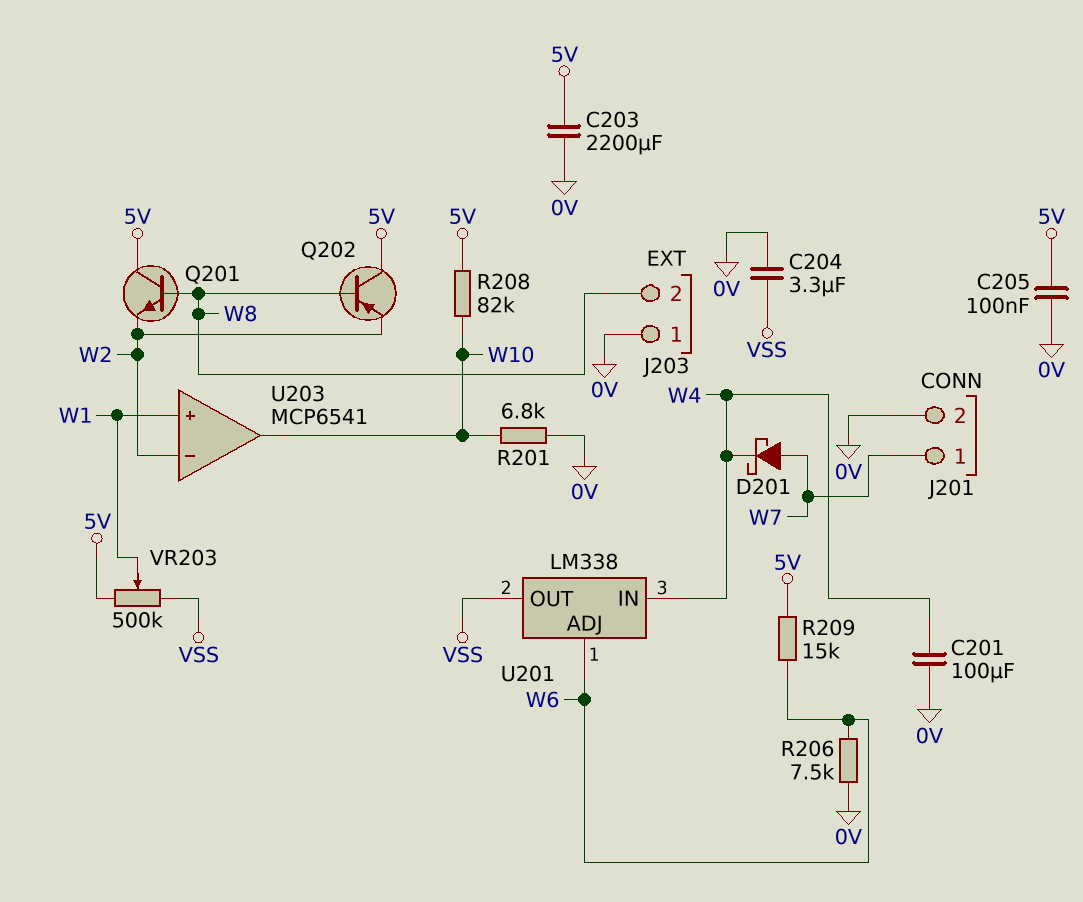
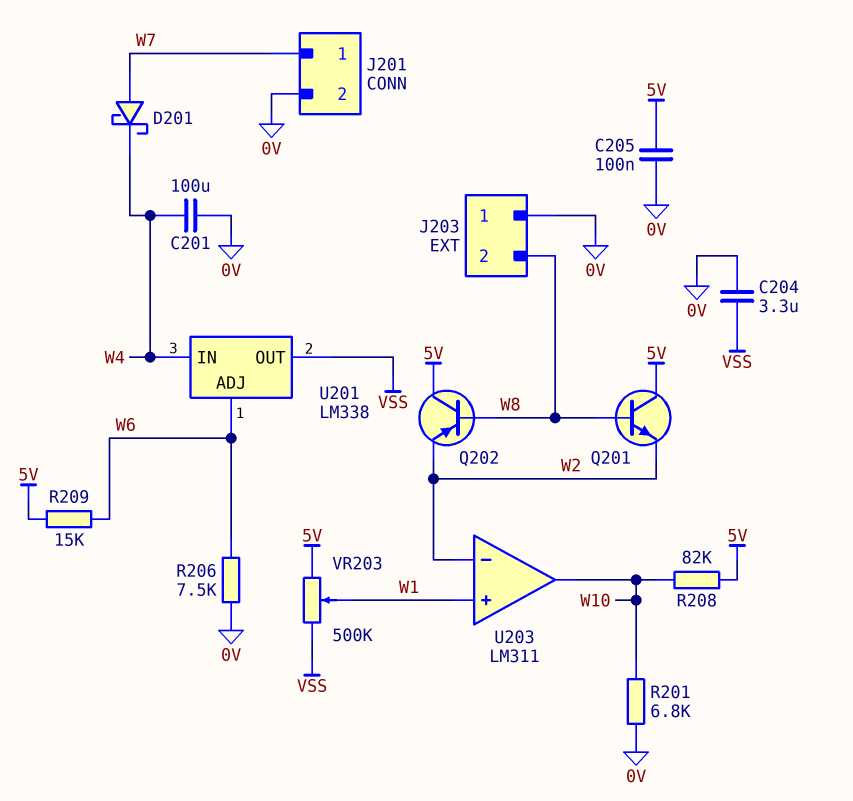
C203: 2200uF (0V, 5V) -> none
U203: MCP6541 -> LM311

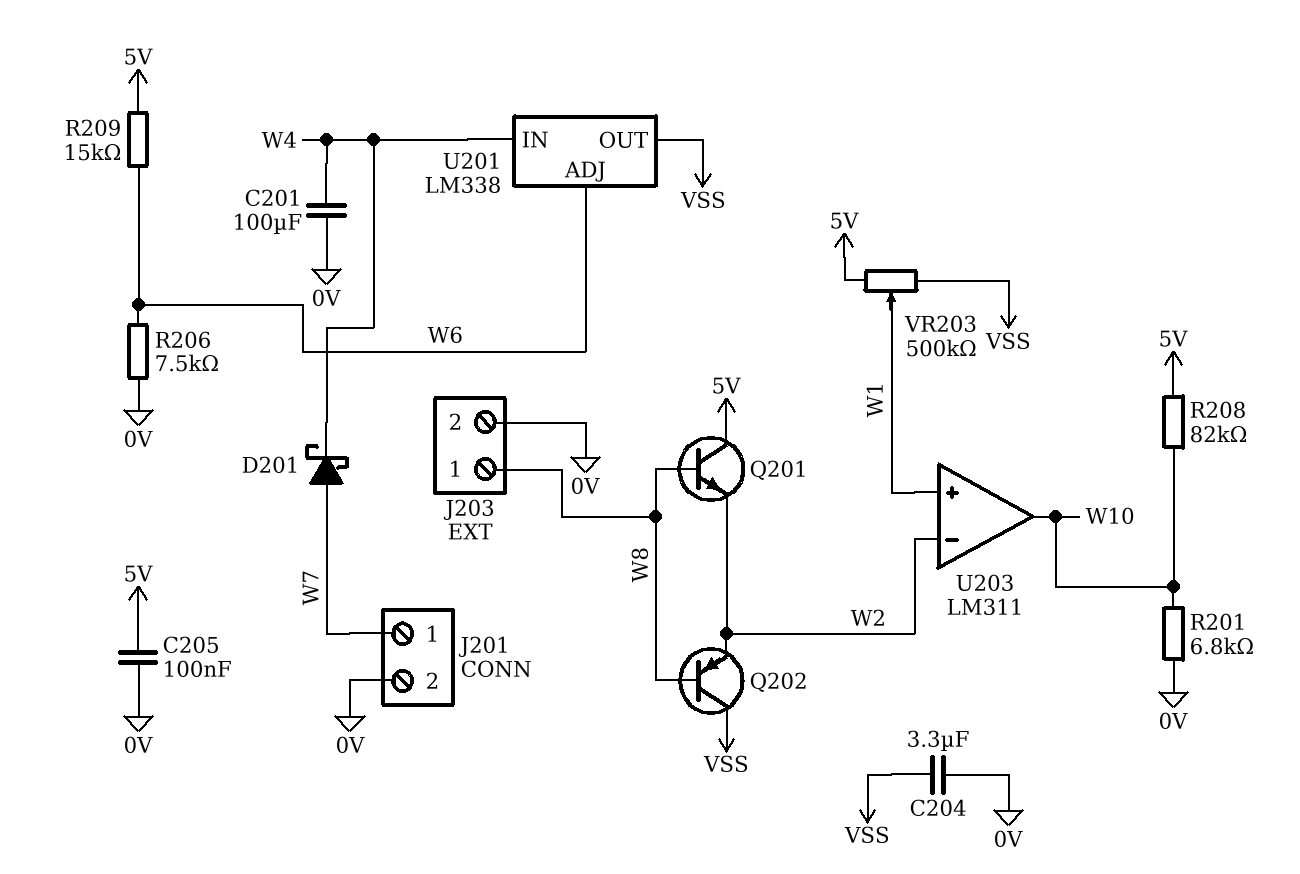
J203 pin 1: 0V -> W8
J203 pin 2: W8 -> 0V
Q202: PNP (B W8, C 5V, E W2) -> PNP (B W8, C VSS, E W2)

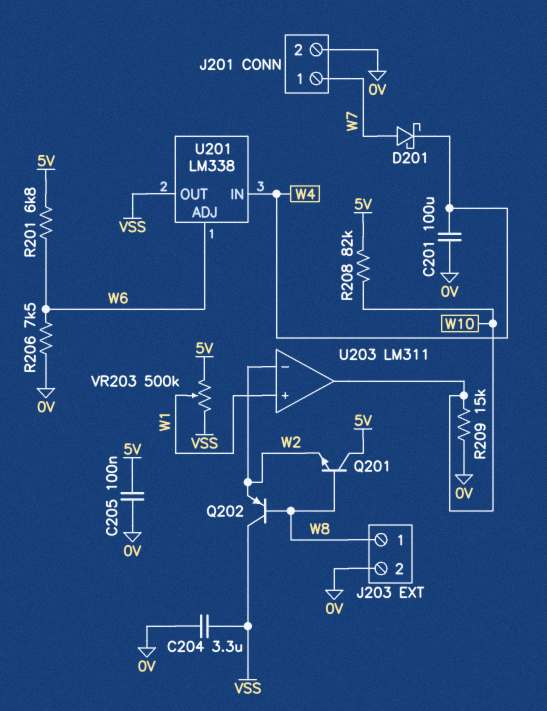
R201: 6.8k (0V, W10) -> 6.8k (5V, W6)
R209: 15k (5V, W6) -> 15k (0V, W10)

